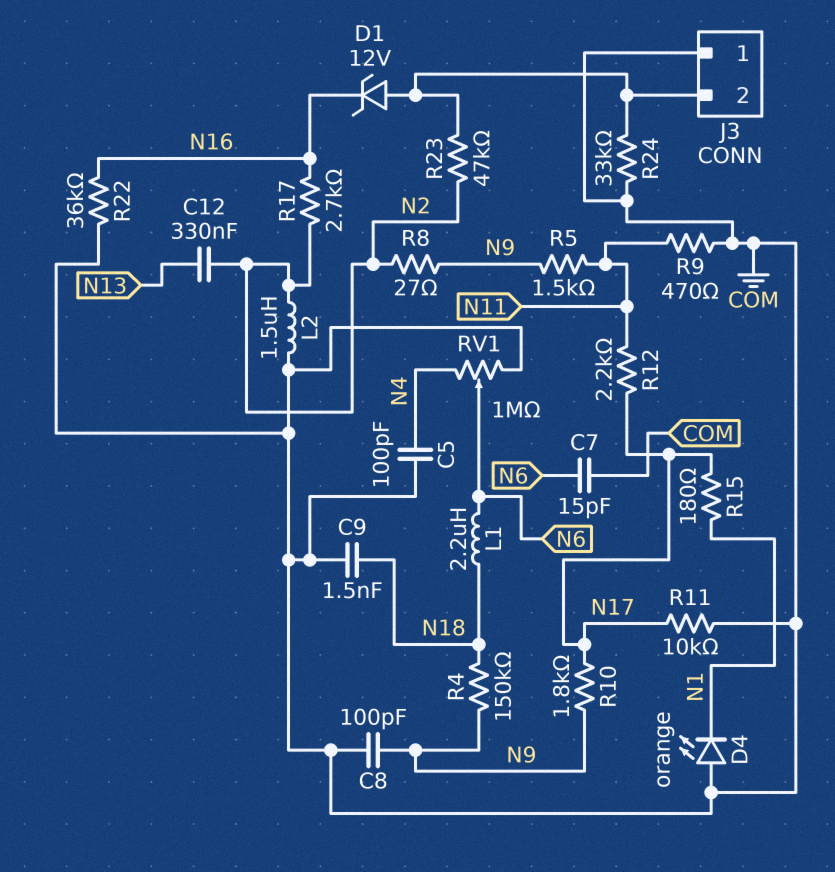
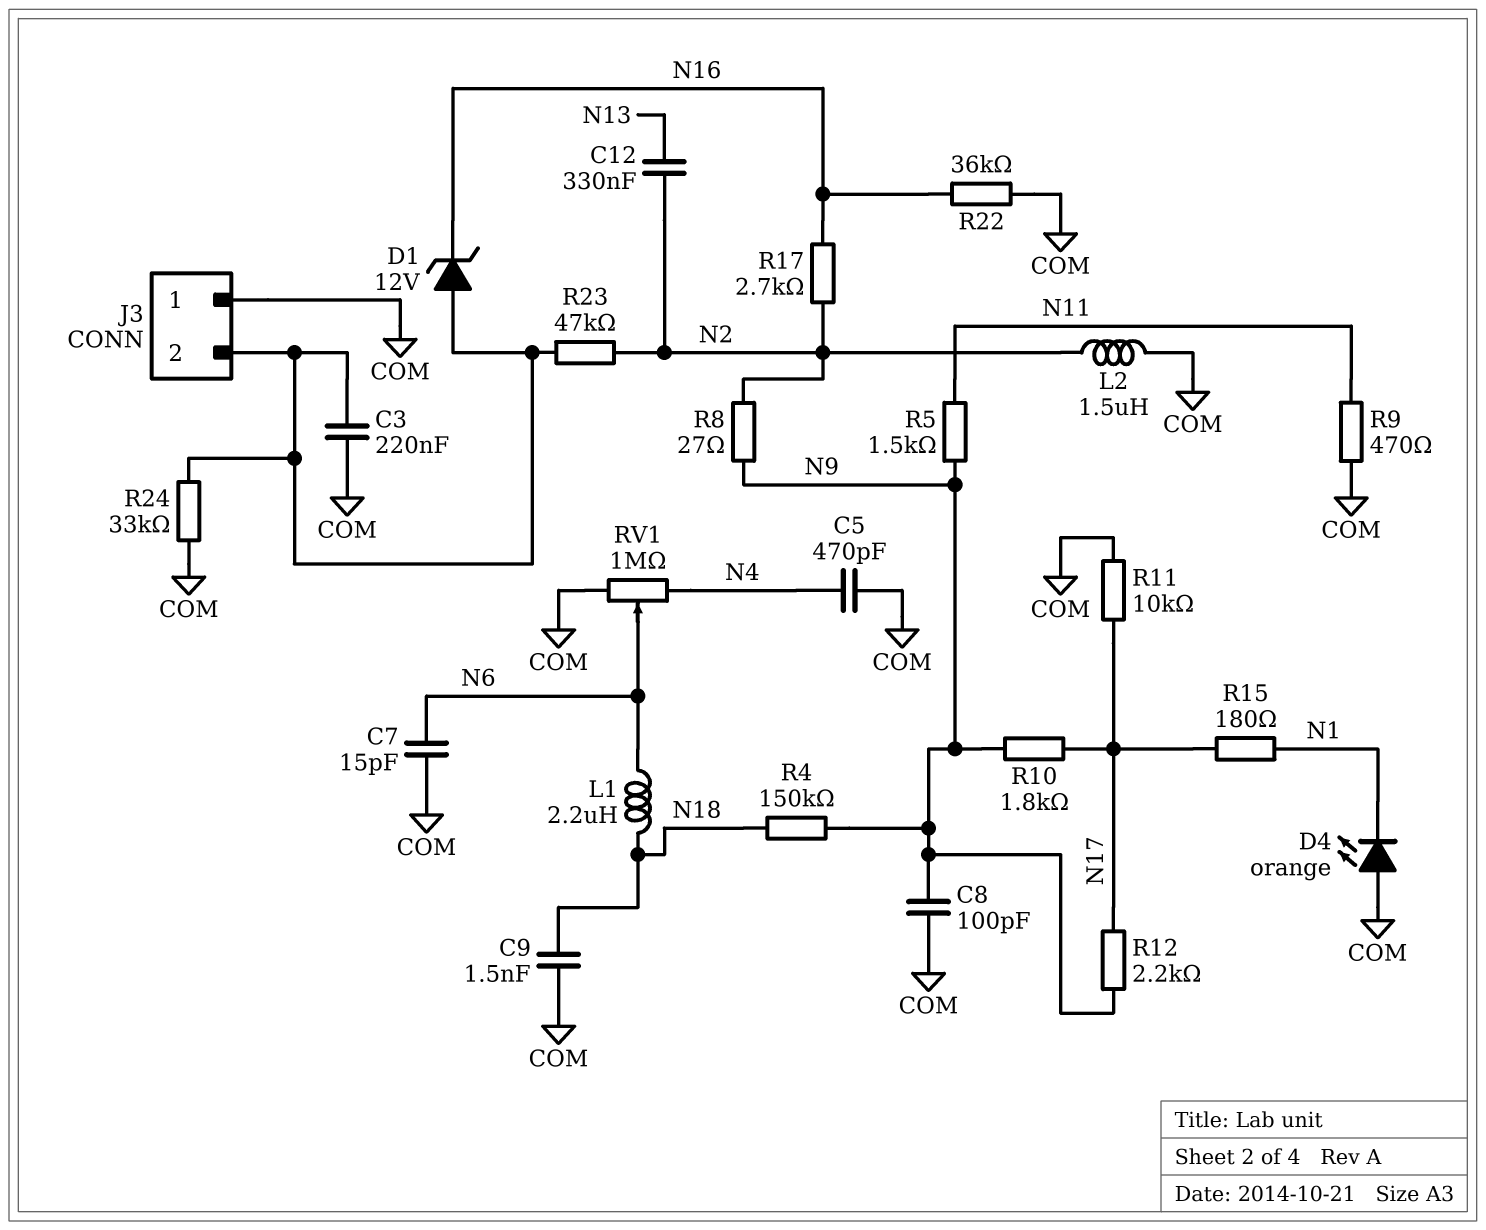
C3: none -> 220nF (COM, J3/2)
C5: 100pF (COM, N4) -> 470pF (COM, N4)
R12: 2.2k (N11, N17) -> 2.2k (N9, N17)

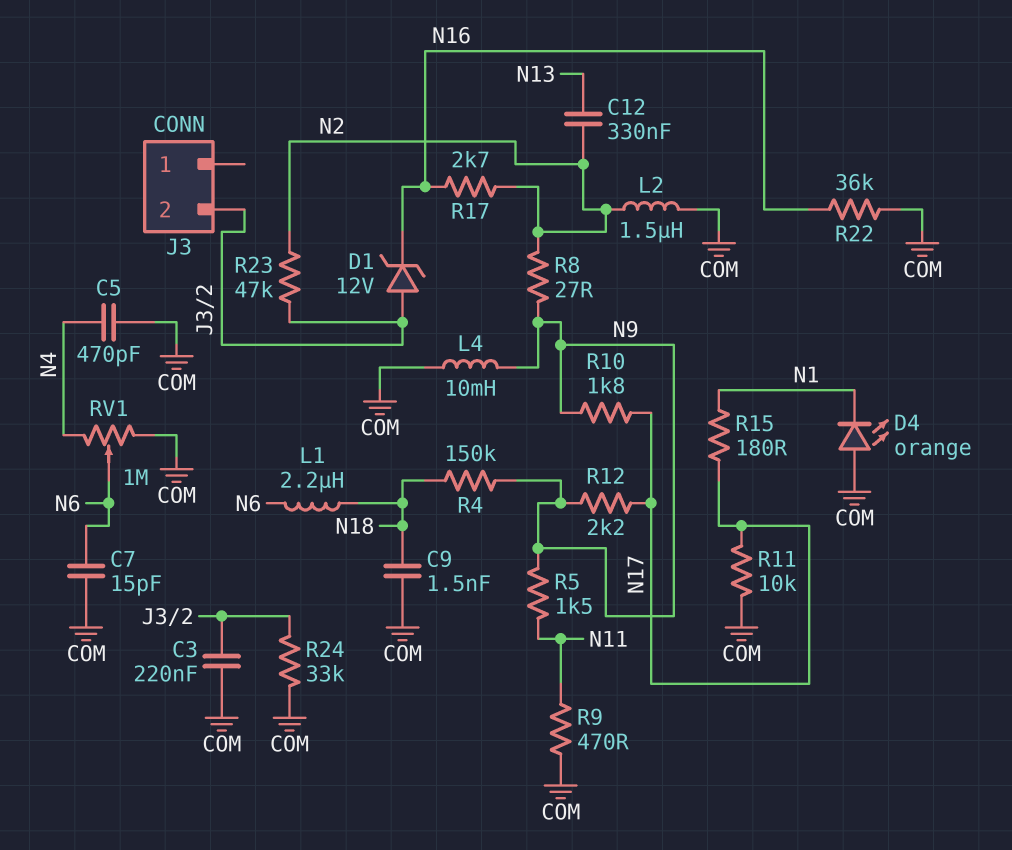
C8: 100pF (COM, N9) -> none
J3 pin 1: COM -> none
L4: none -> 10mH (COM, N9)

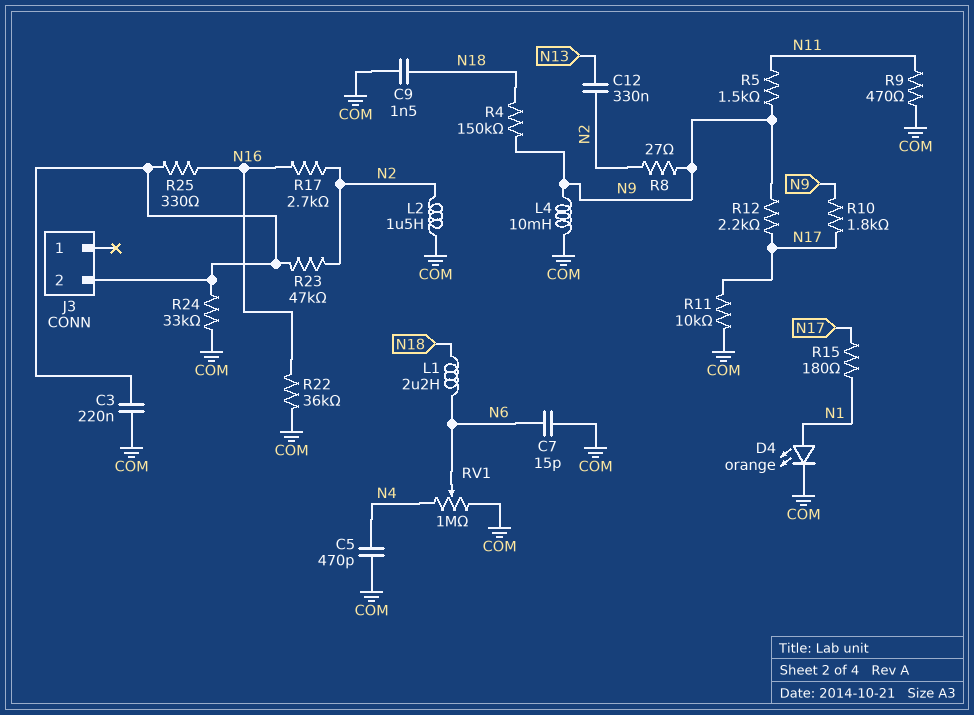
D1: zener 12V (A J3/2, K N16) -> none
D4: LED orange (A COM, K N1) -> LED orange (A N1, K COM)
R25: none -> 330 (J3/2, N16)

